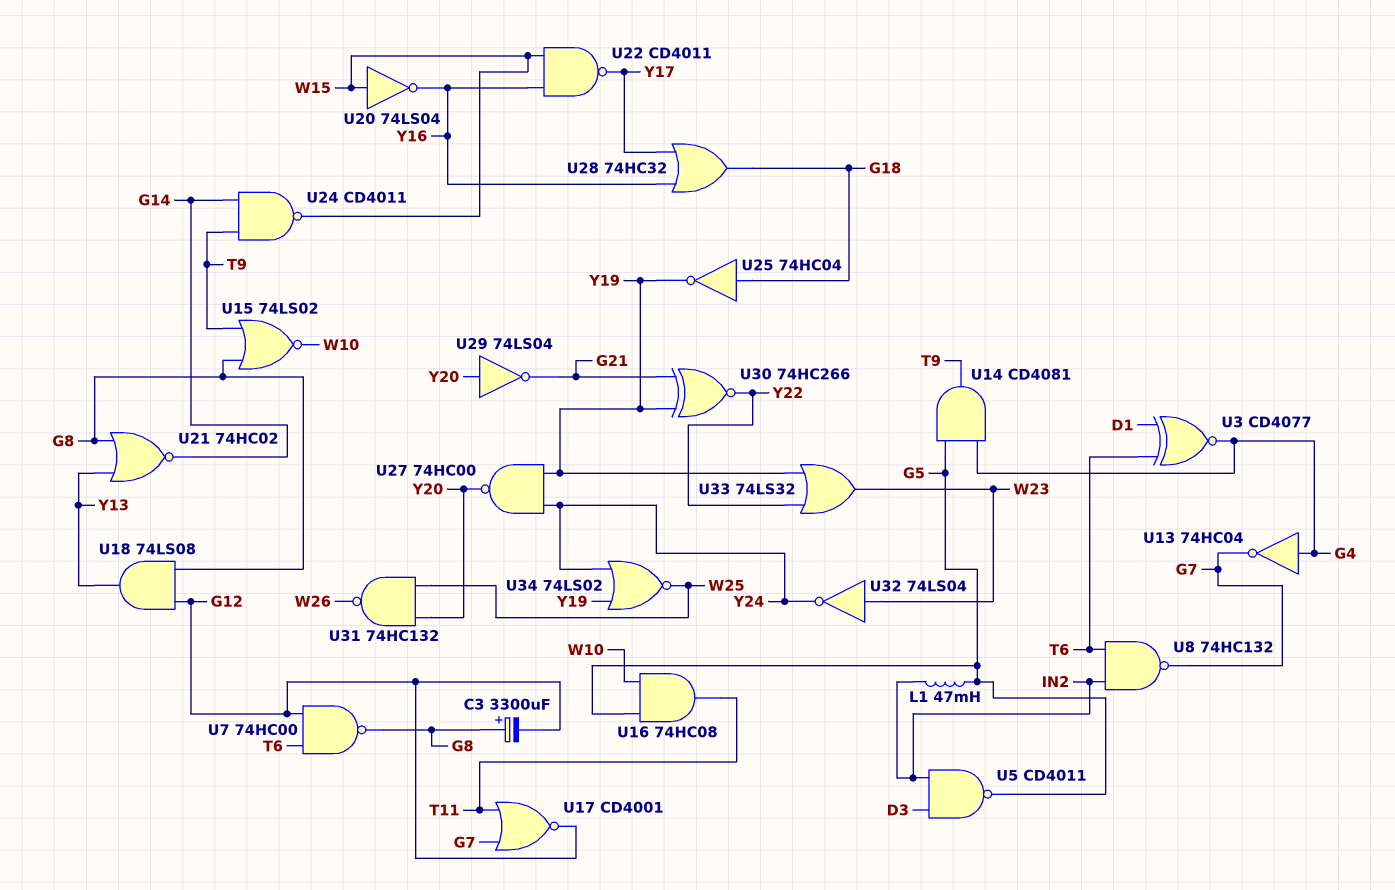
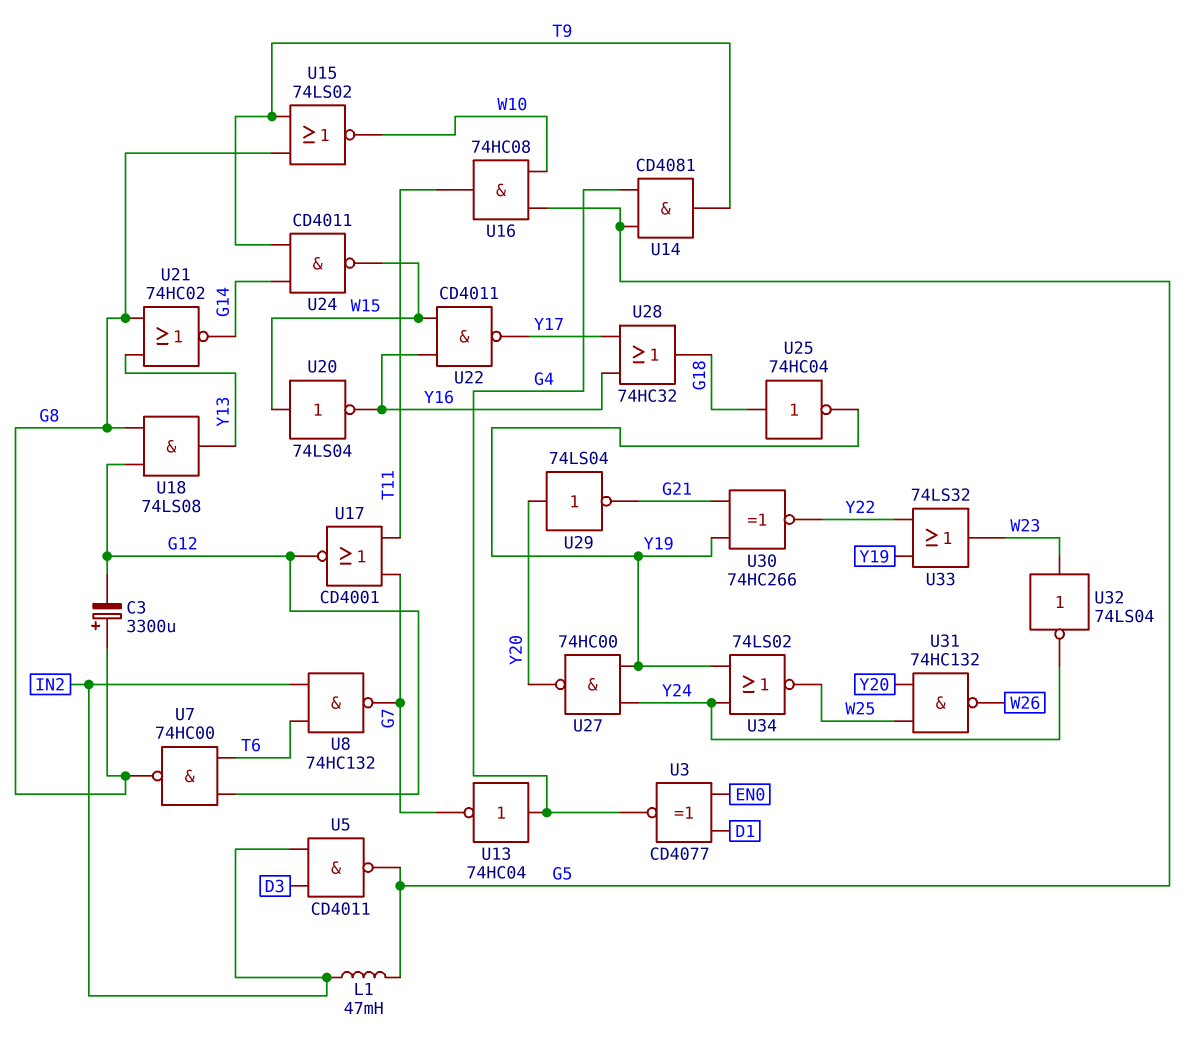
U3: XNOR CD4077 (in D1, in T6, out G4) -> XNOR CD4077 (in D1, in EN0, out G4)

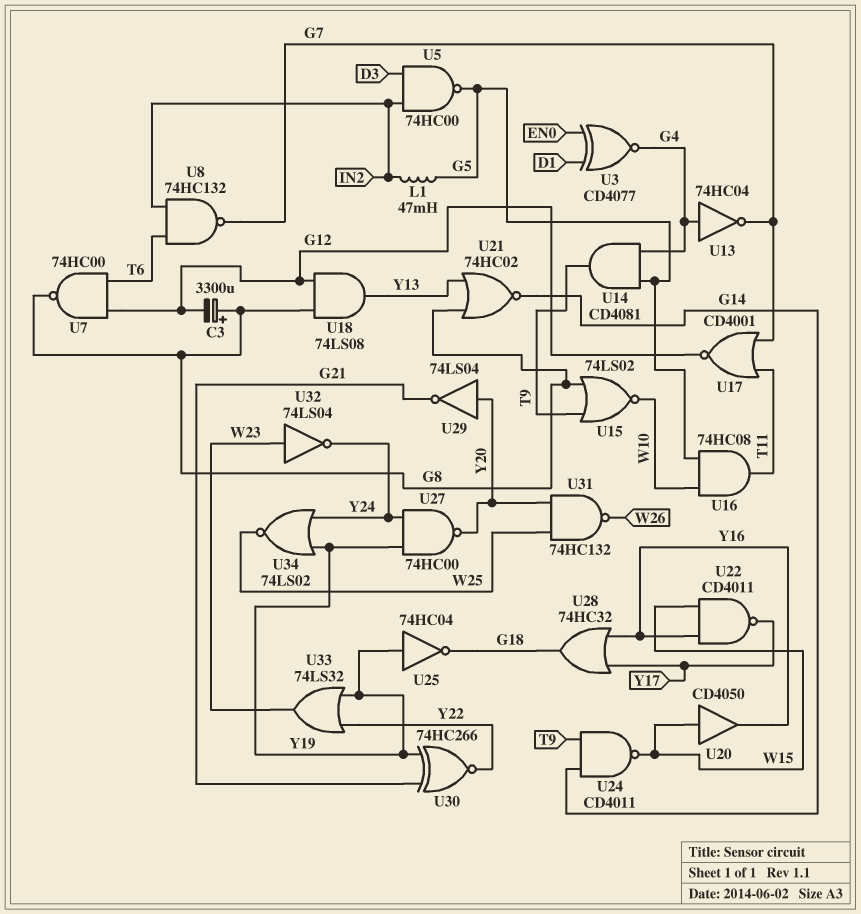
U5: NAND CD4011 (in D3, in IN2, out G5) -> NAND 74HC00 (in D3, in IN2, out G5)
U20: NOT 74LS04 (in W15, out Y16) -> buffer CD4050 (in W15, out Y16)
U25: NOT 74HC04 (in G18, out Y19) -> NOT 74HC04 (in Y19, out G18)

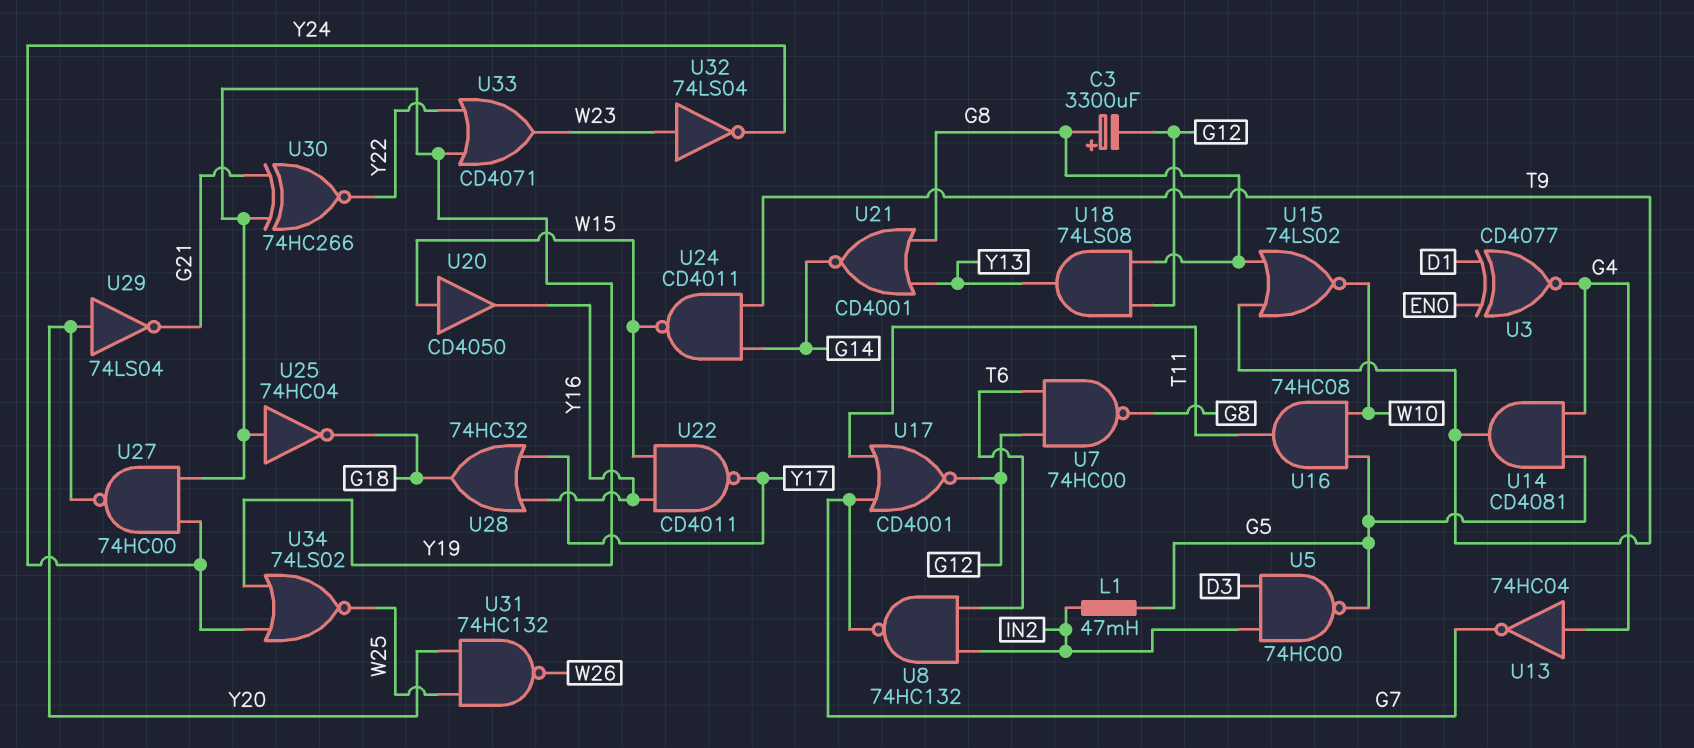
U21: NOR 74HC02 (in G8, in Y13, out G14) -> NOR CD4001 (in G8, in Y13, out G14)
U33: OR 74LS32 (in Y19, in Y22, out W23) -> OR CD4071 (in Y19, in Y22, out W23)

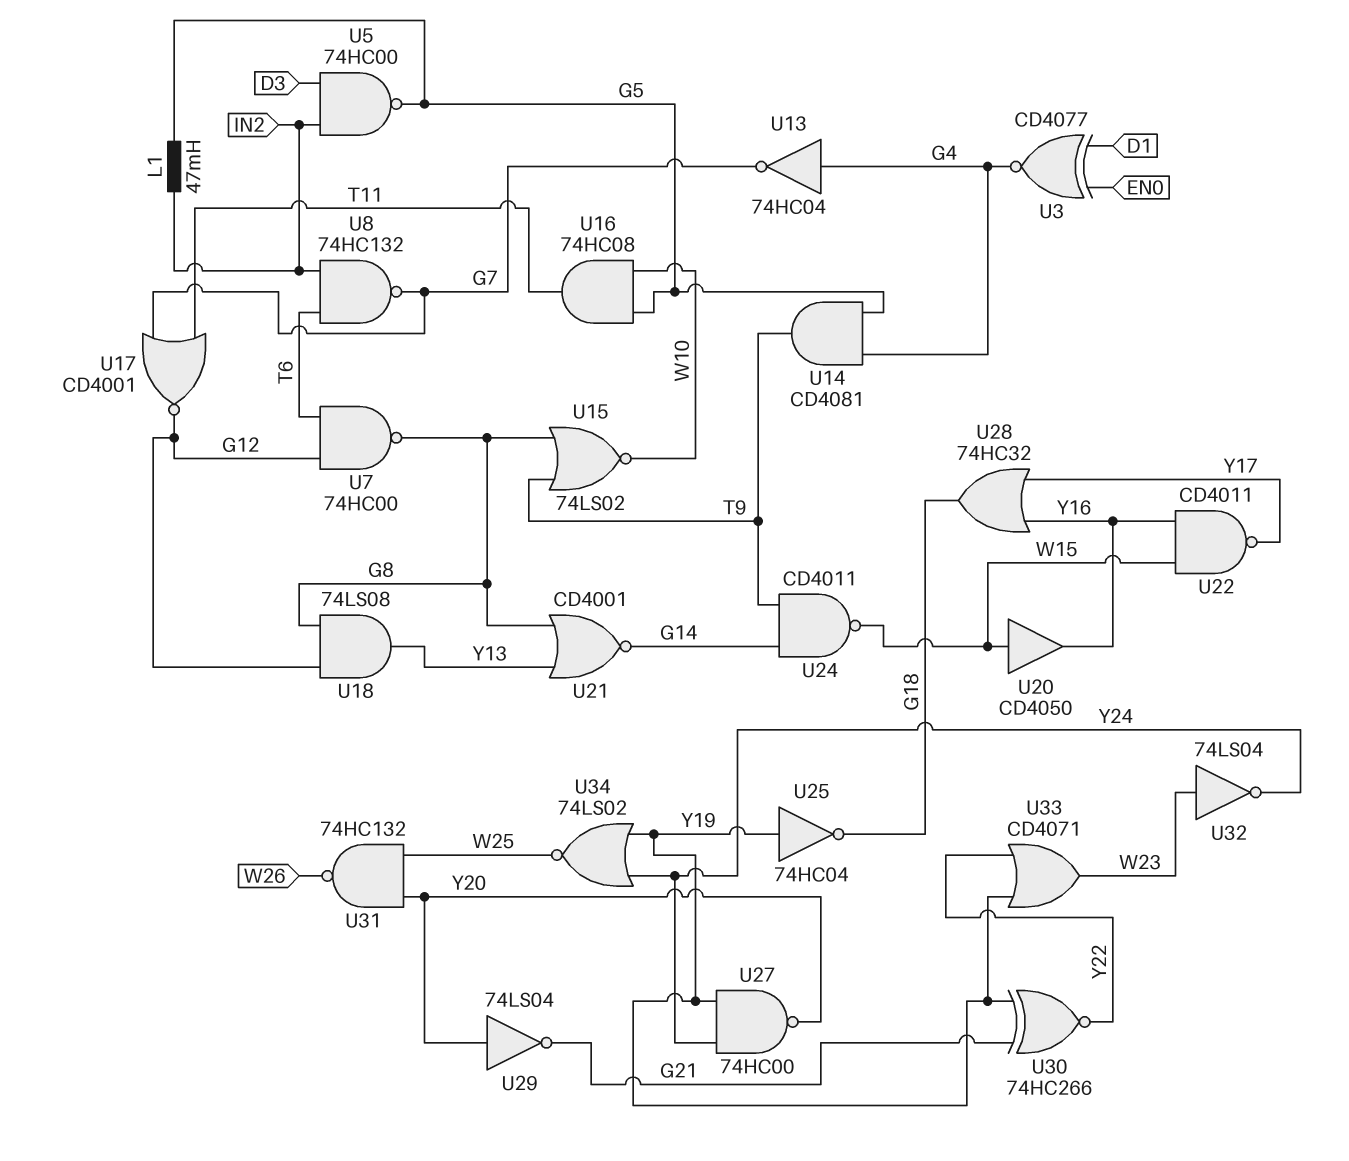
C3: 3300uF (plus G8, minus G12) -> none

